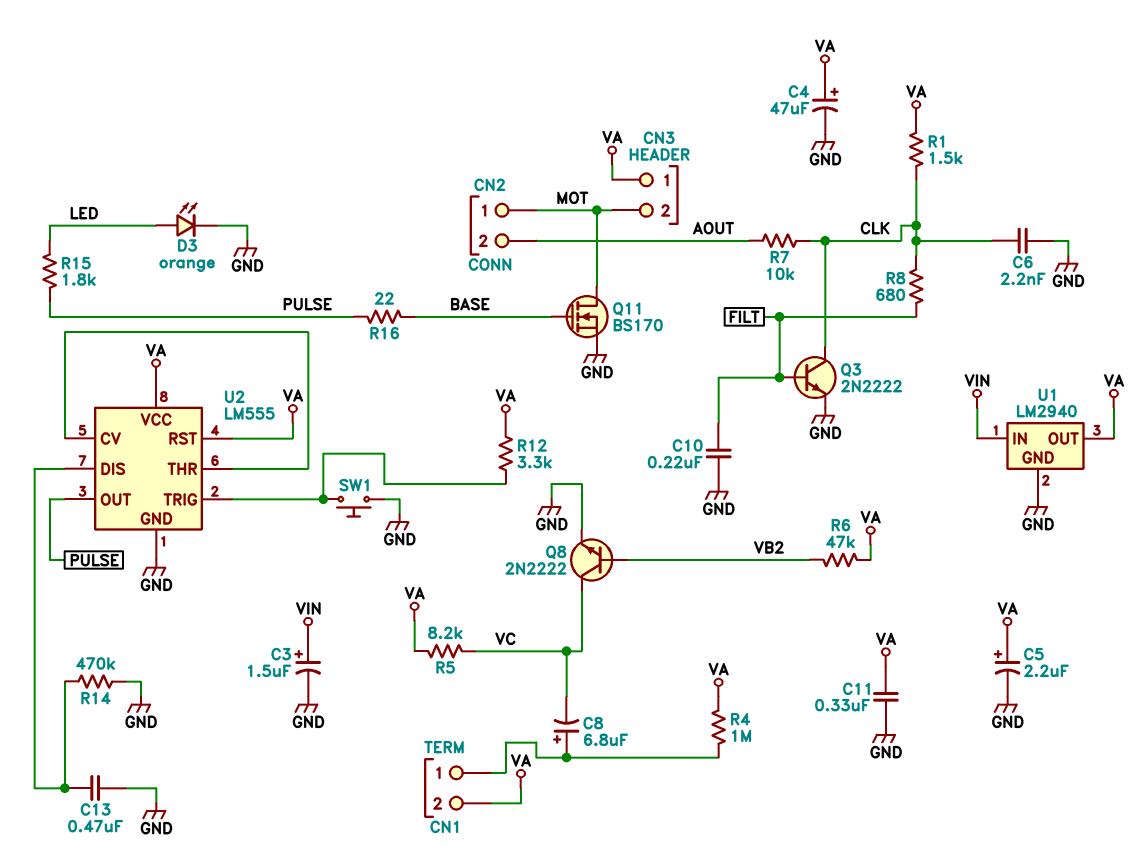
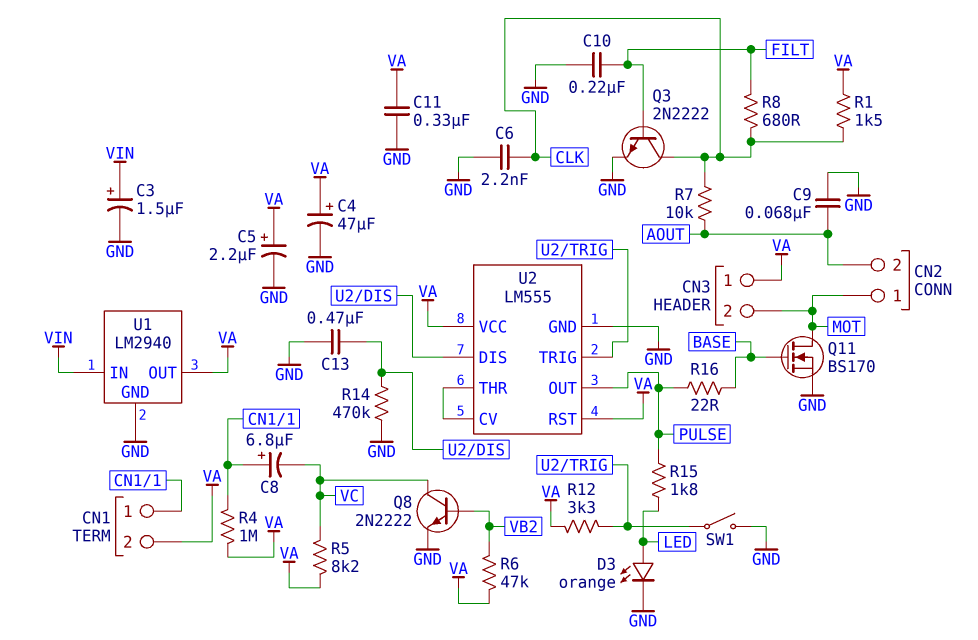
C9: none -> 68nF (AOUT, GND)
SW1: button (GND, U2/TRIG) -> switch (GND, U2/TRIG)

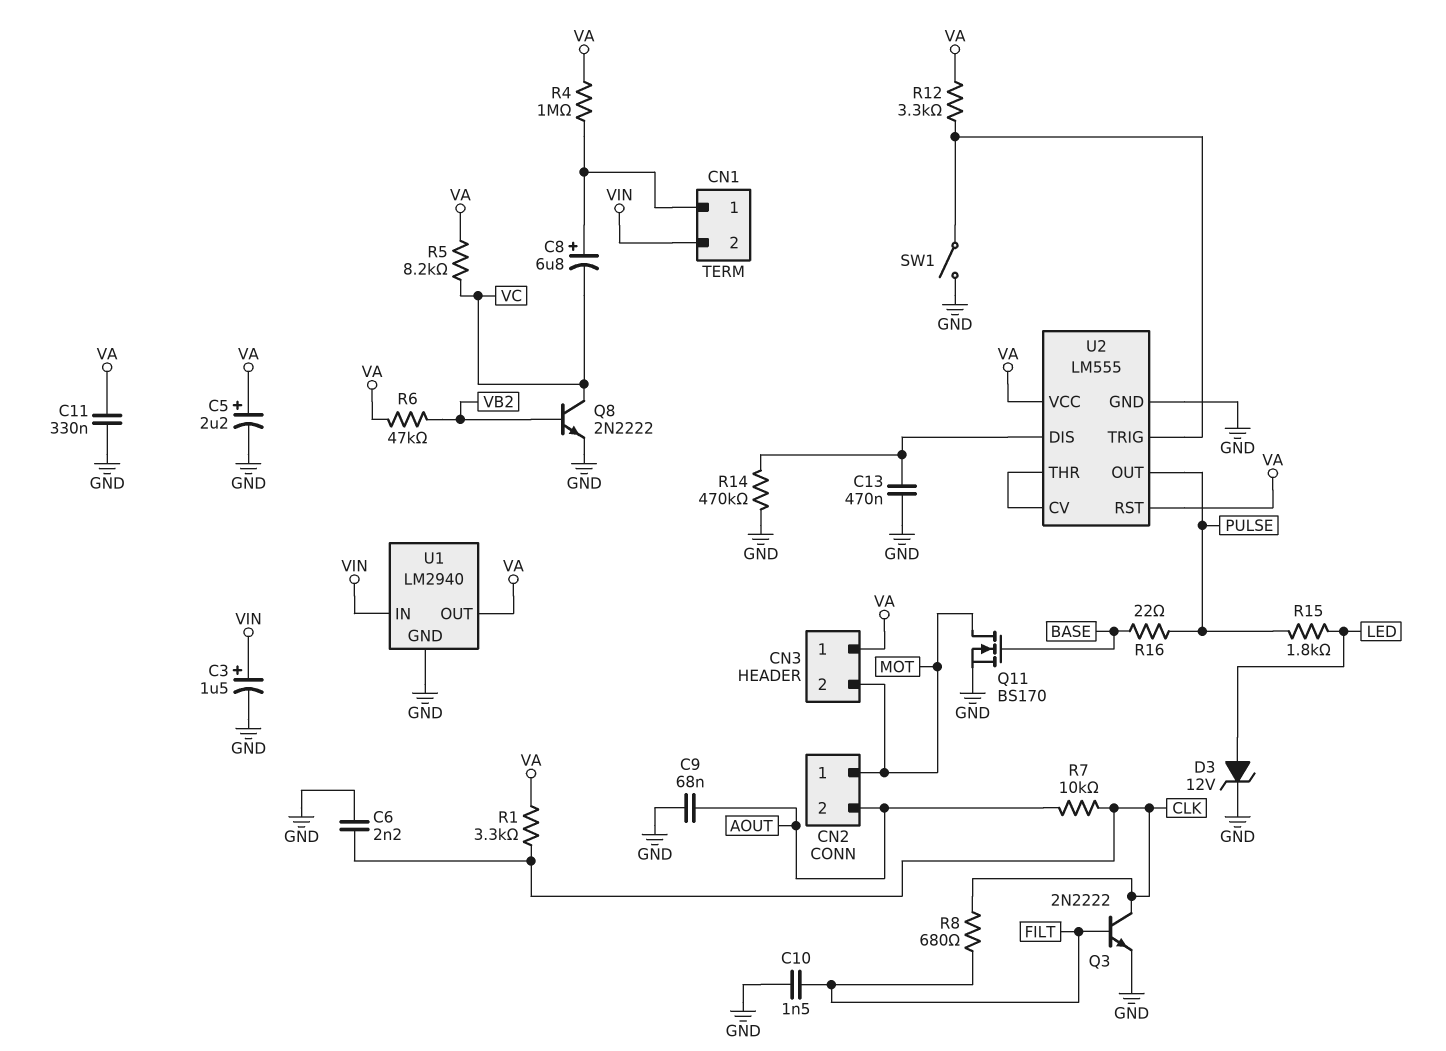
C4: 47uF (plus VA, minus GND) -> none
C10: 220nF (FILT, GND) -> 1.5nF (FILT, GND)
CN1 pin 2: VA -> VIN
D3: LED orange (A LED, K GND) -> zener 12V (A LED, K GND)
R1: 1.5k (CLK, VA) -> 3.3k (CLK, VA)

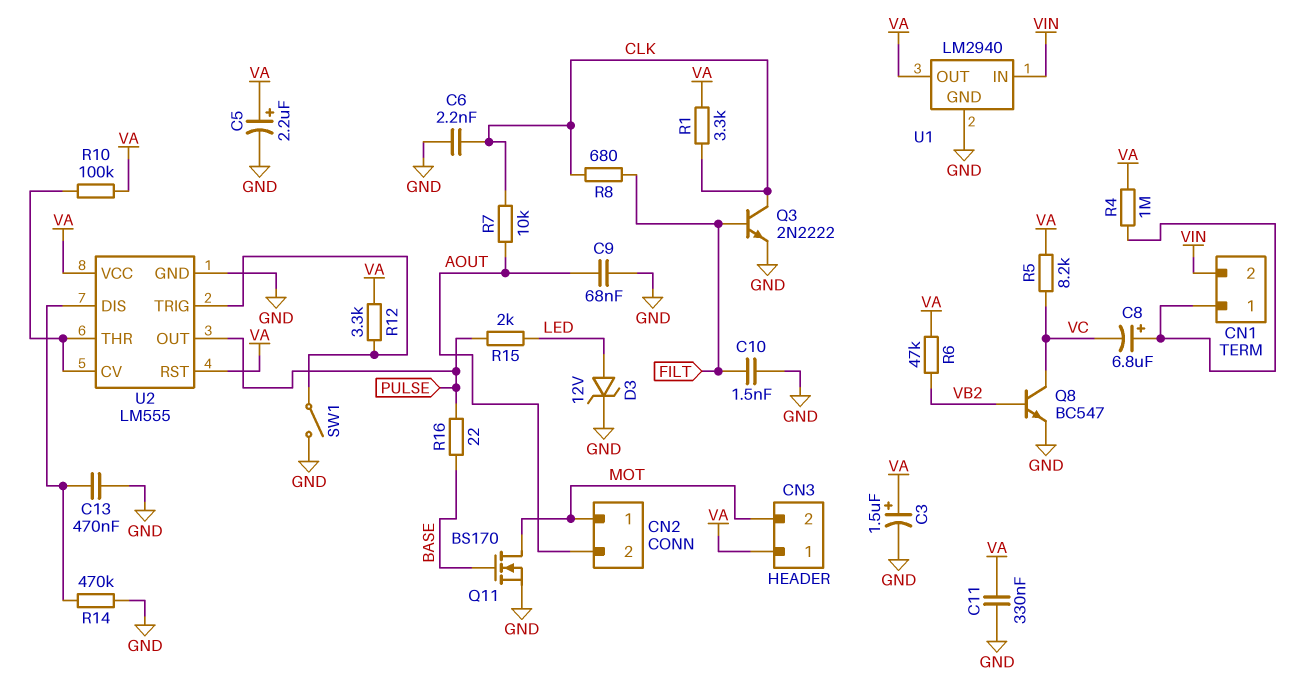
C3: 1.5uF (plus VIN, minus GND) -> 1.5uF (plus VA, minus GND)
Q8: NPN 2N2222 (B VB2, C VC, E GND) -> NPN BC547 (B VB2, C VC, E GND)
R10: none -> 100k (U2/CV, VA)
R15: 1.8k (LED, PULSE) -> 2k (LED, PULSE)

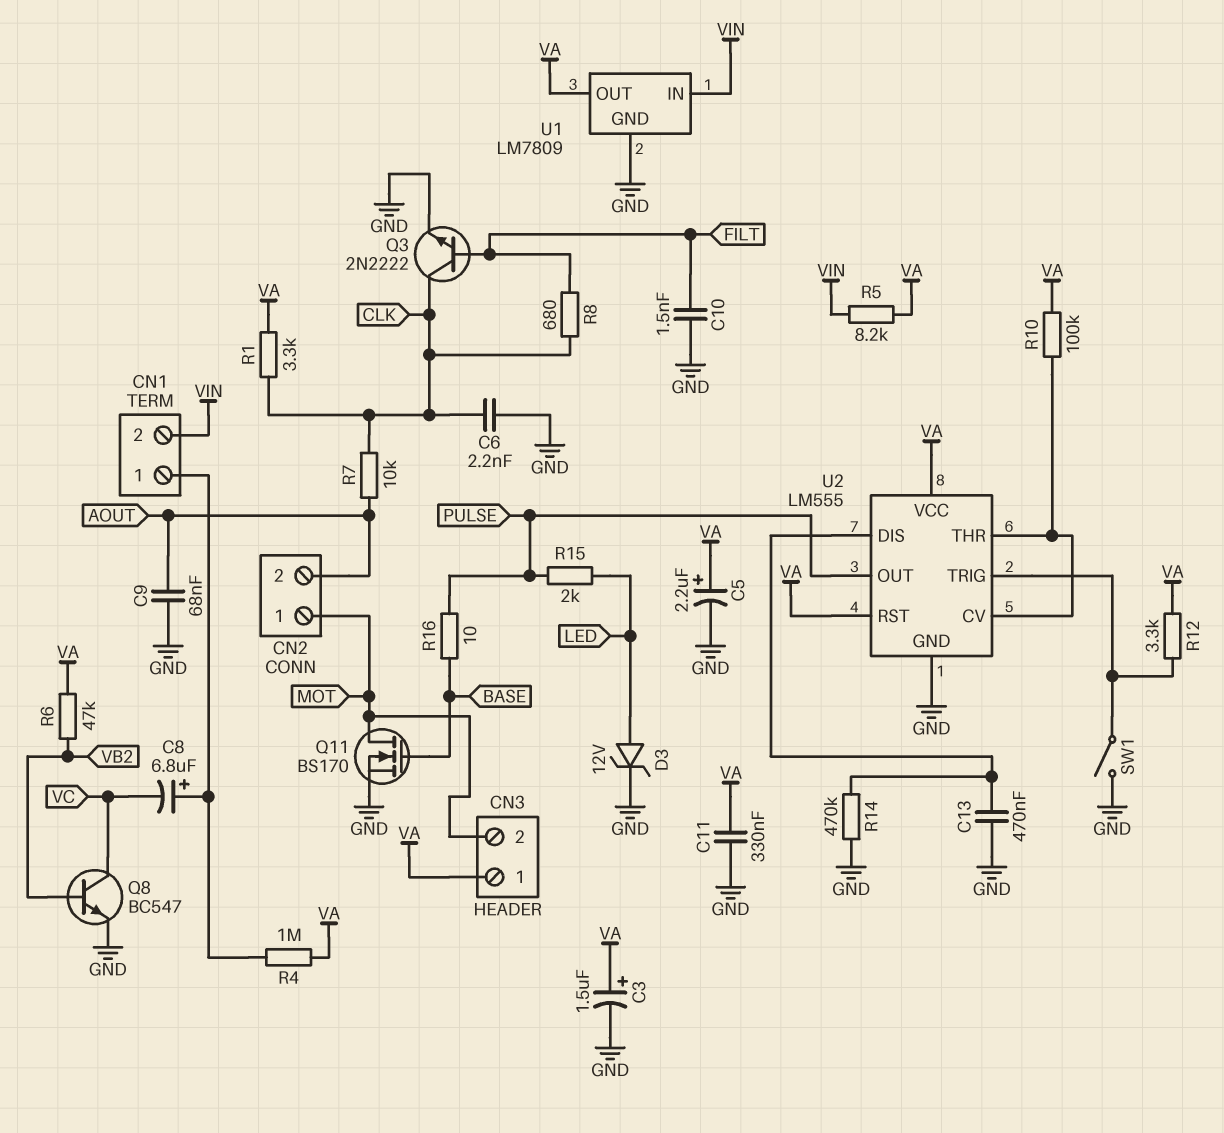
R5: 8.2k (VA, VC) -> 8.2k (VA, VIN)
R16: 22 (BASE, PULSE) -> 10 (BASE, PULSE)
U1: LM2940 -> LM7809

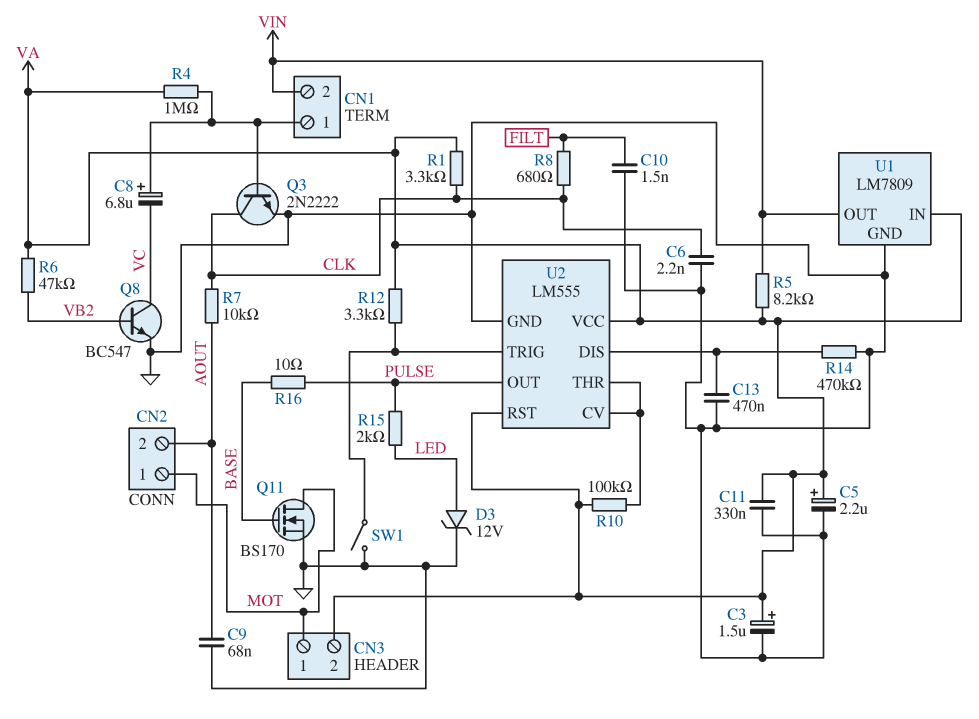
CN3 pin 1: VA -> MOT
CN3 pin 2: MOT -> VA
Q3: NPN 2N2222 (B FILT, C CLK, E GND) -> NPN 2N2222 (B CN1/1, C CLK, E GND)
U1 pin IN: VIN -> VA
U1 pin OUT: VA -> VIN

